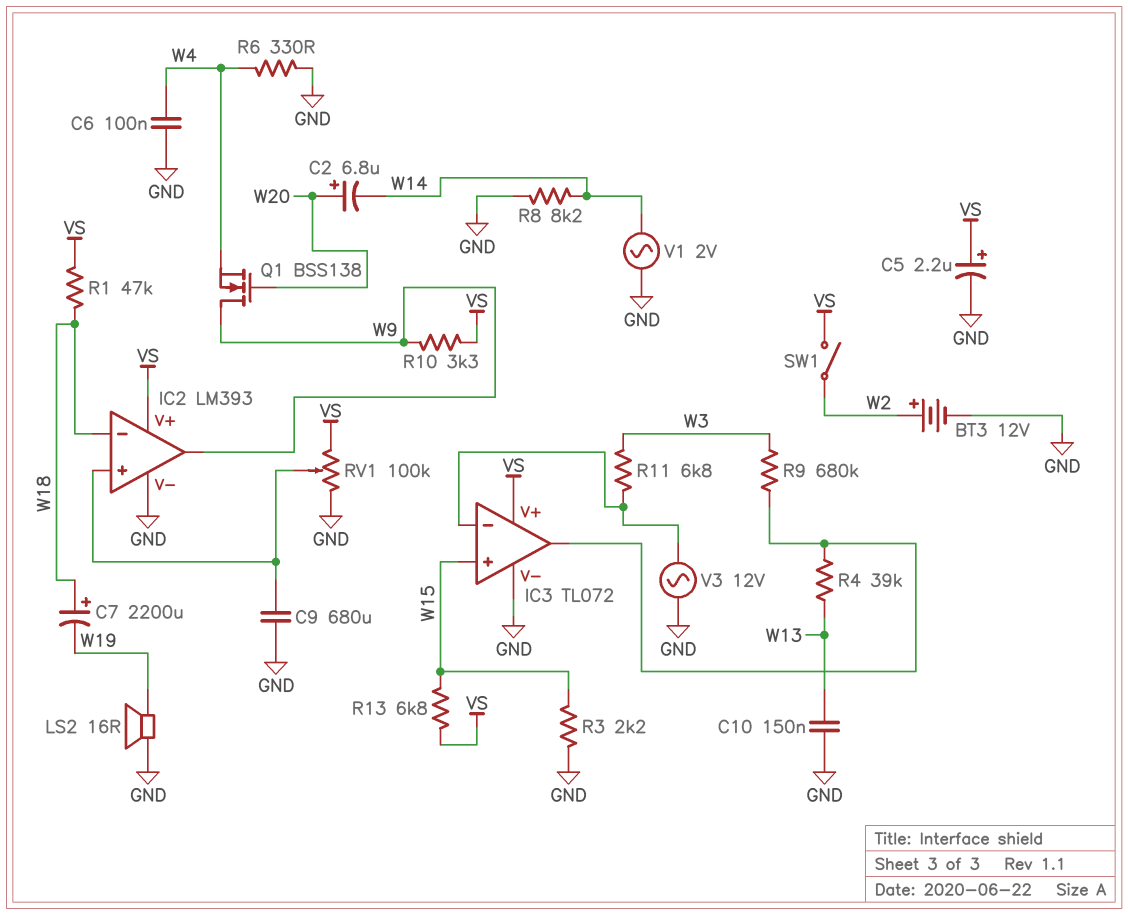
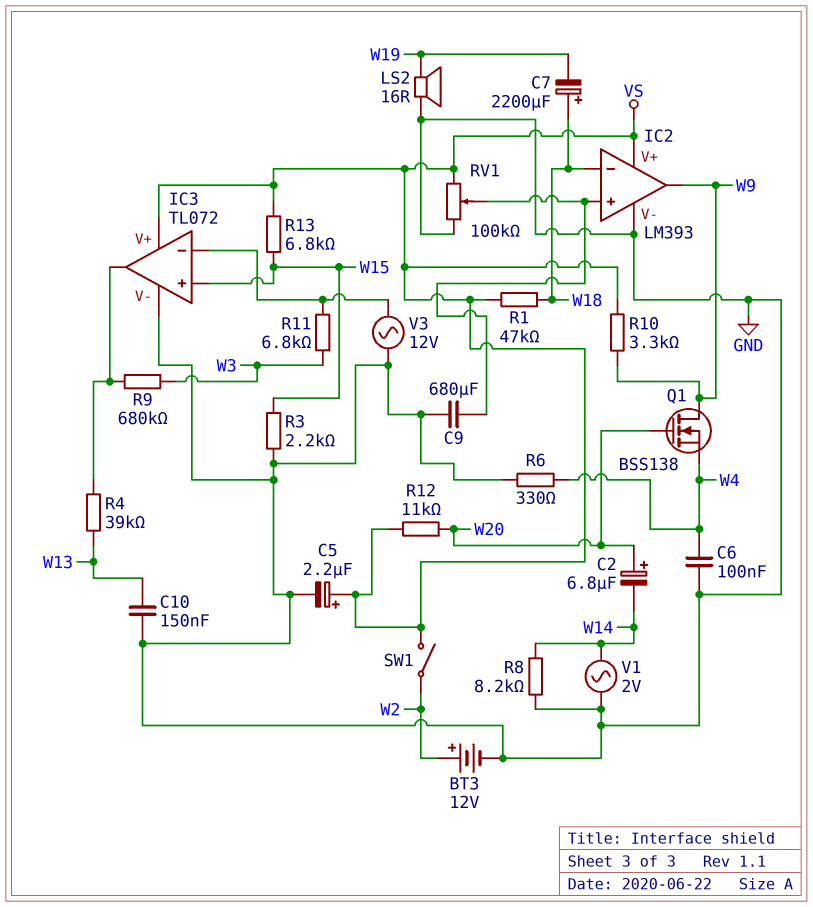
R12: none -> 11k (VS, W20)

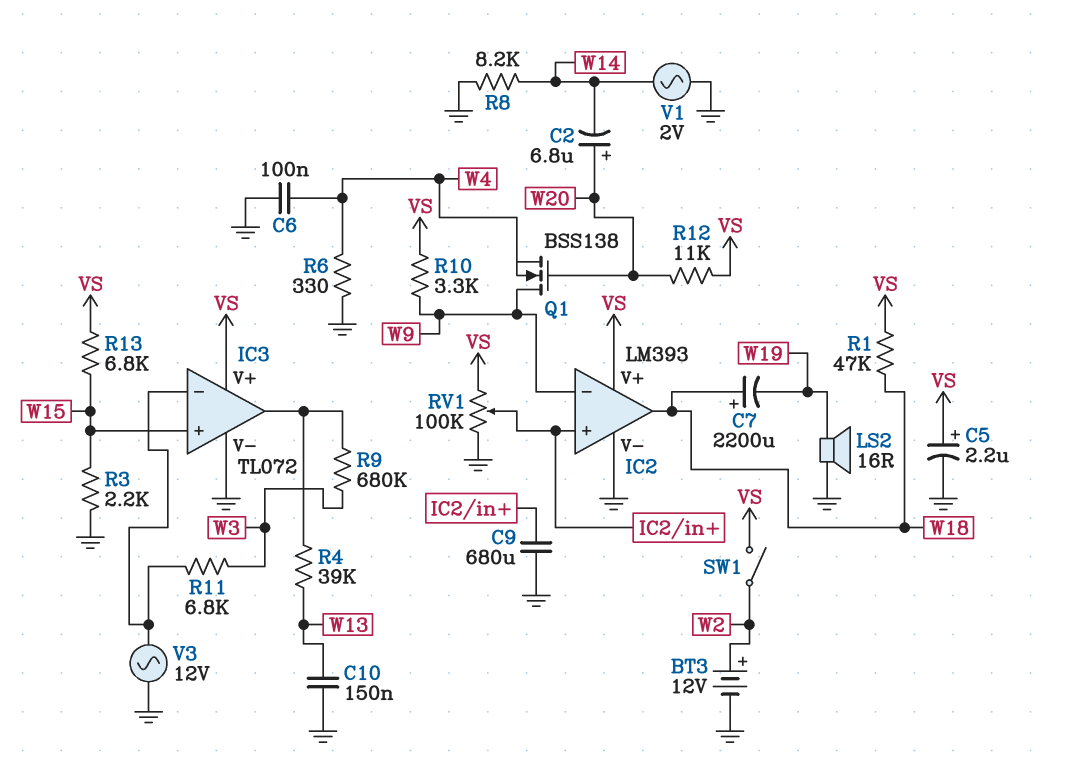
IC2 pin in-: W18 -> W9
IC2 pin out: W9 -> W18

